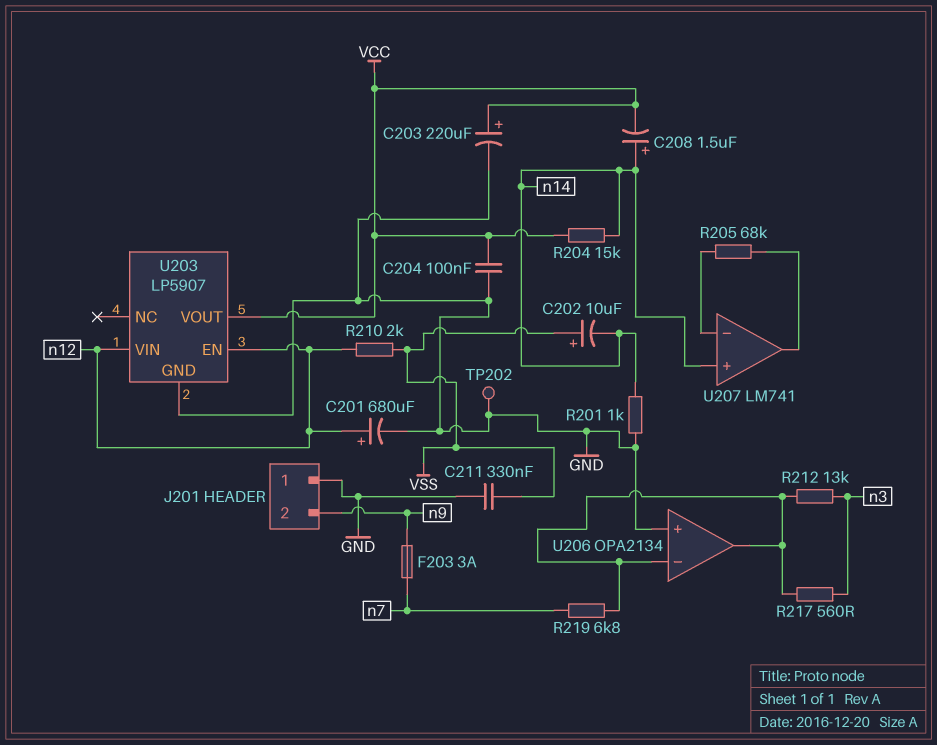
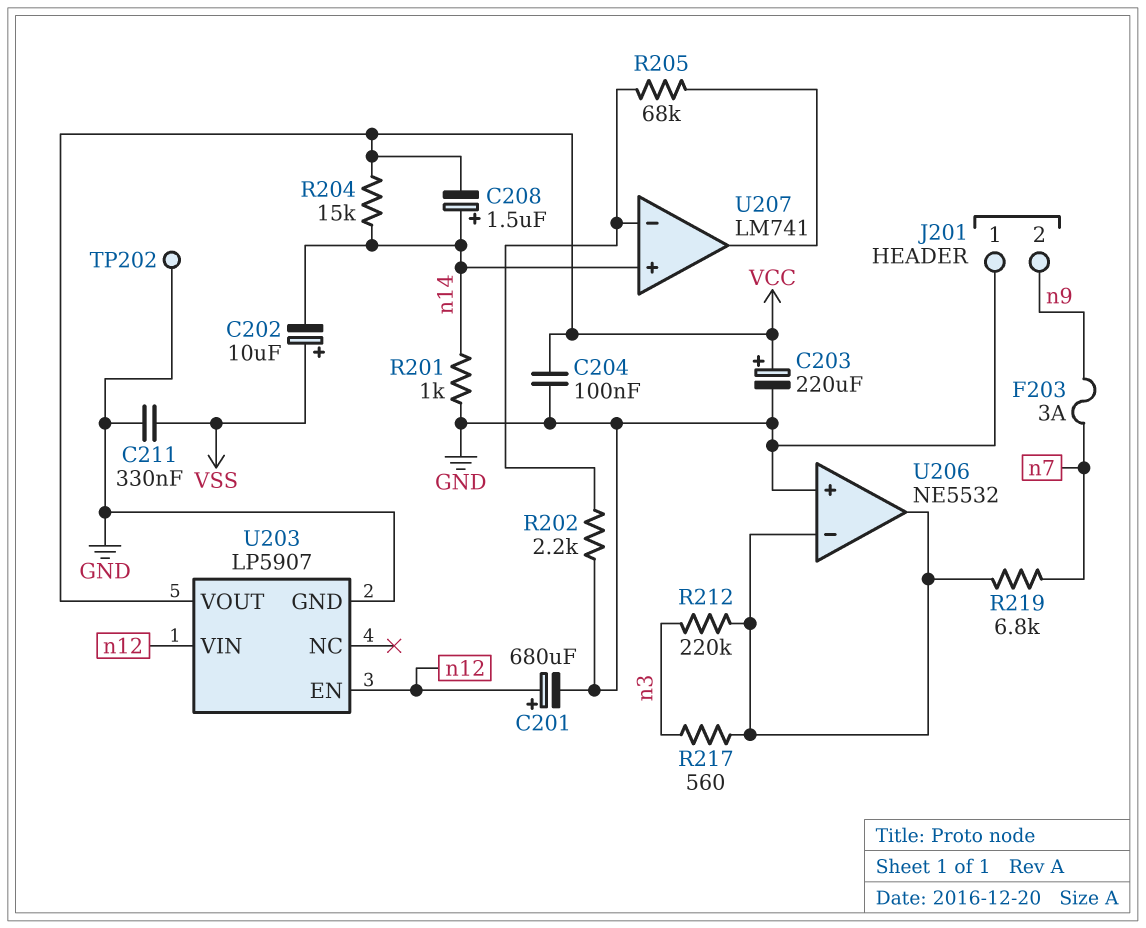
R202: none -> 2.2k (GND, U207/in-)
R210: 2k (VSS, n12) -> none
R212: 13k (U206/in-, n3) -> 220k (U206/in-, n3)
U206: OPA2134 -> NE5532

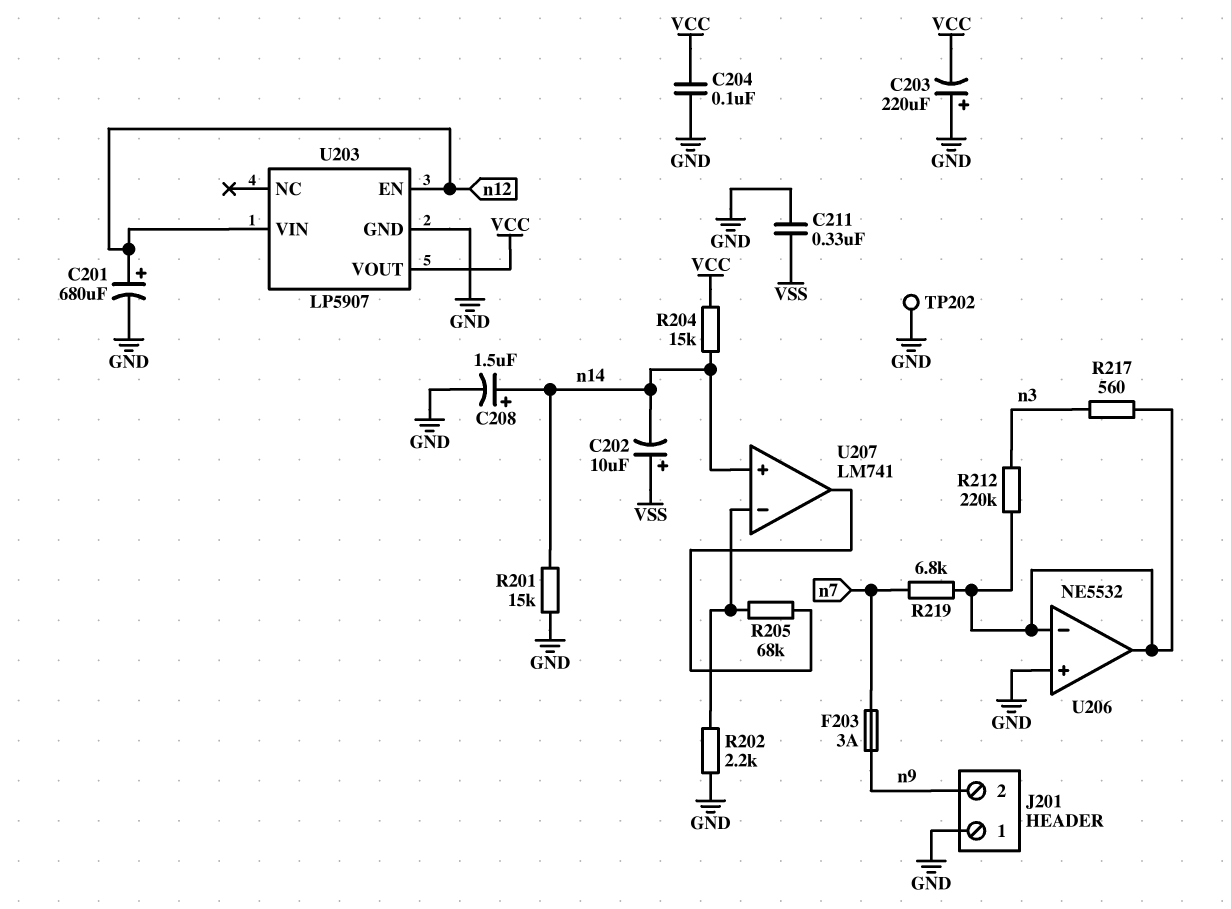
C203: 220uF (plus VCC, minus GND) -> 220uF (plus GND, minus VCC)
C208: 1.5uF (plus n14, minus VCC) -> 1.5uF (plus n14, minus GND)
R201: 1k (GND, n14) -> 15k (GND, n14)

